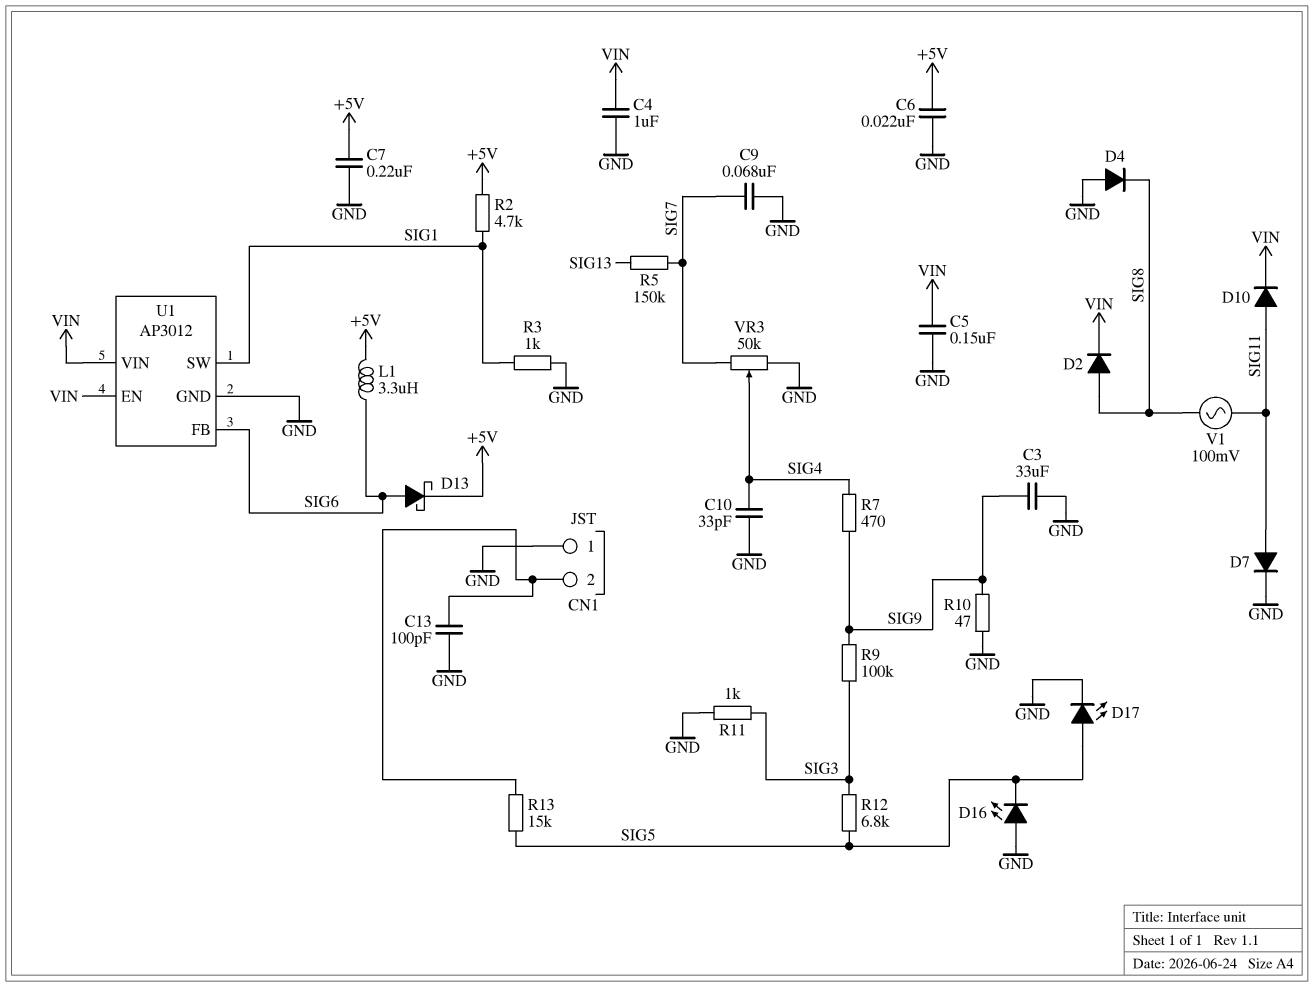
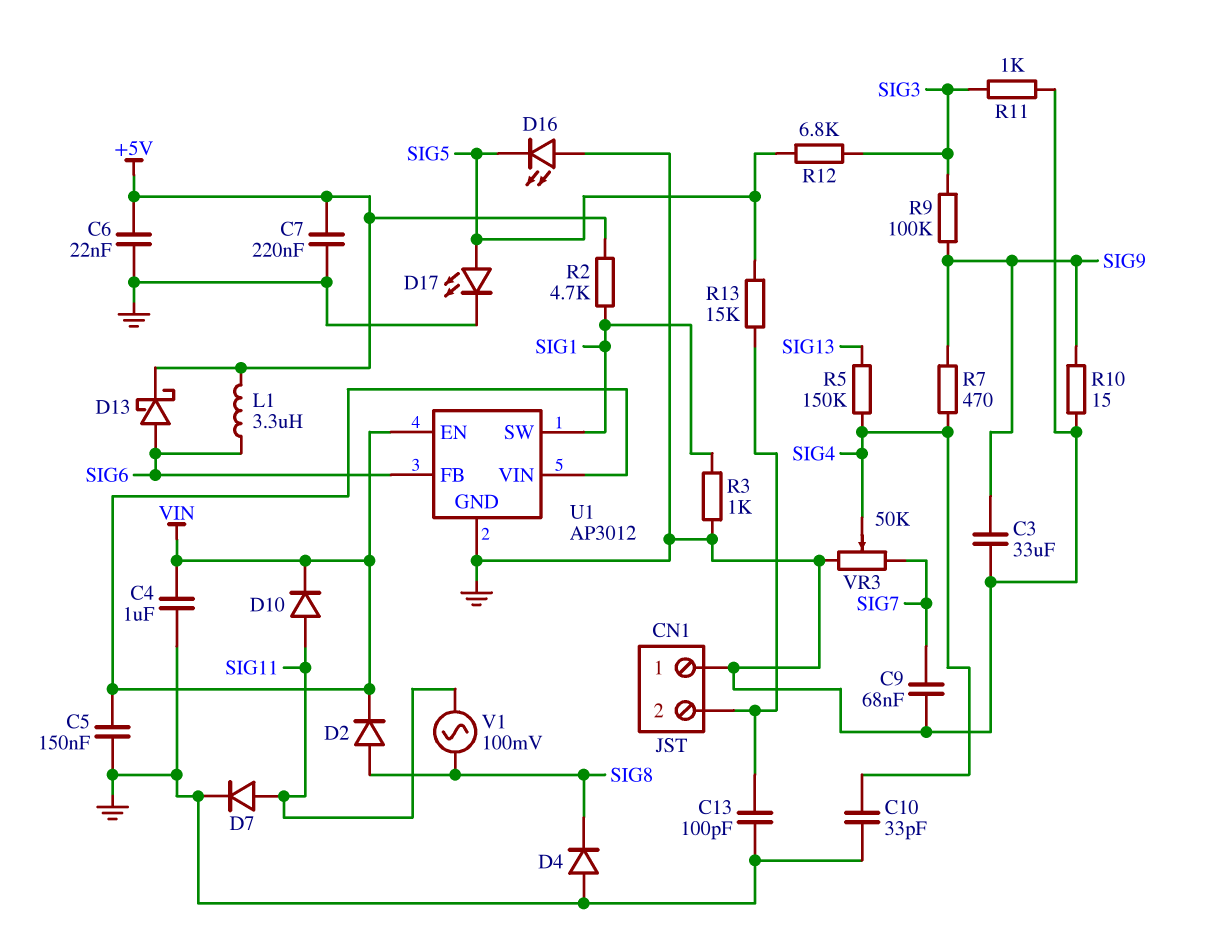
R5: 150k (SIG7, SIG13) -> 150k (SIG4, SIG13)
R10: 47 (GND, SIG9) -> 15 (GND, SIG9)

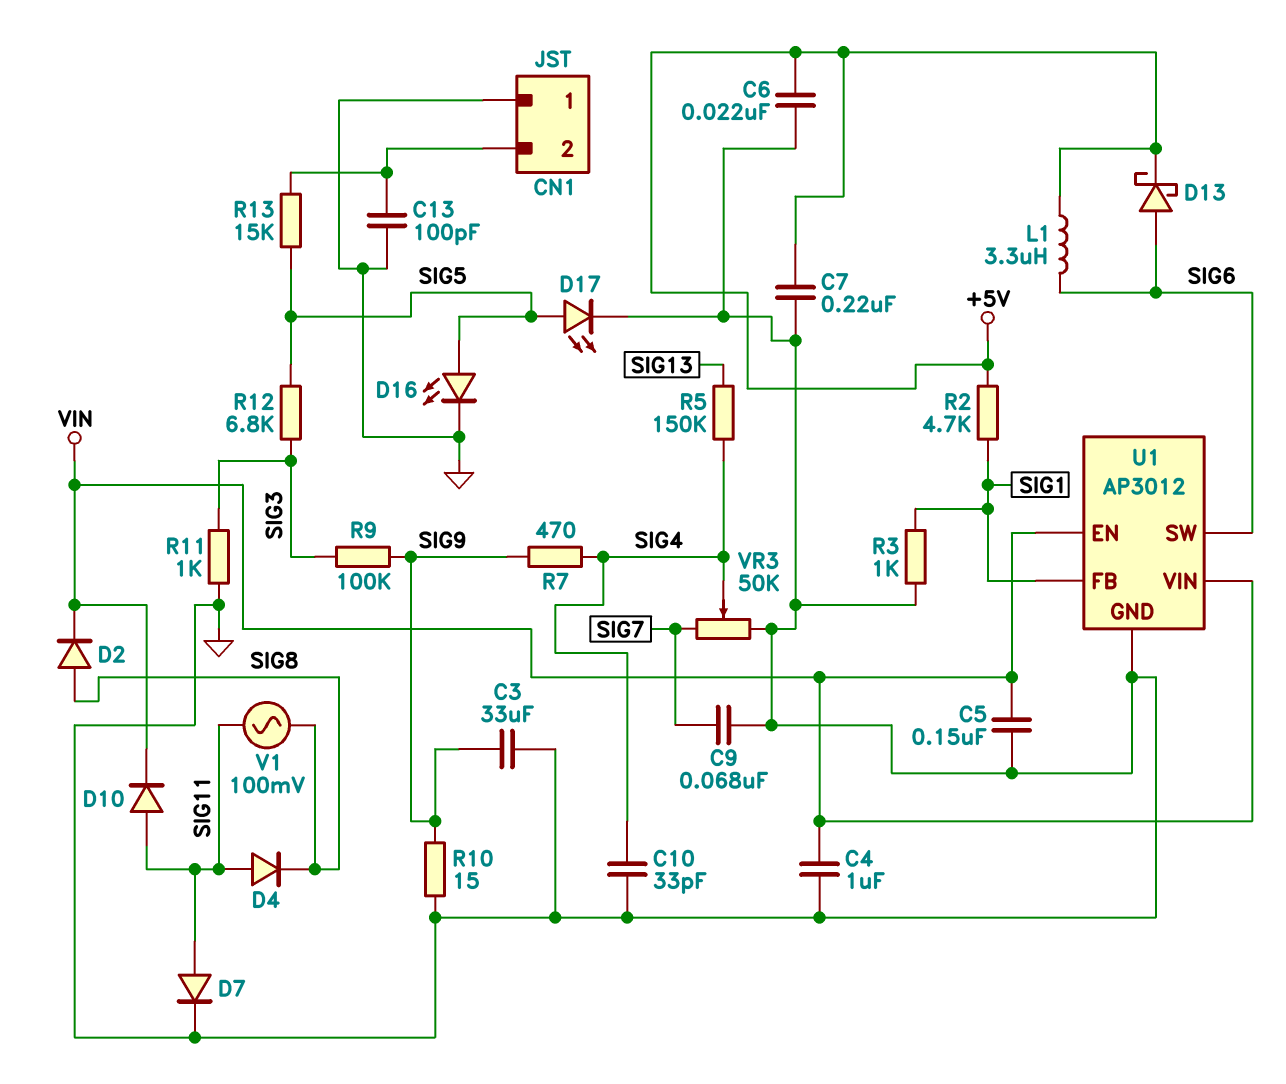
D4: diode (A GND, K SIG8) -> diode (A SIG11, K SIG8)
D16: LED (A GND, K SIG5) -> LED (A SIG5, K GND)
U1 pin FB: SIG6 -> SIG1
U1 pin SW: SIG1 -> SIG6

